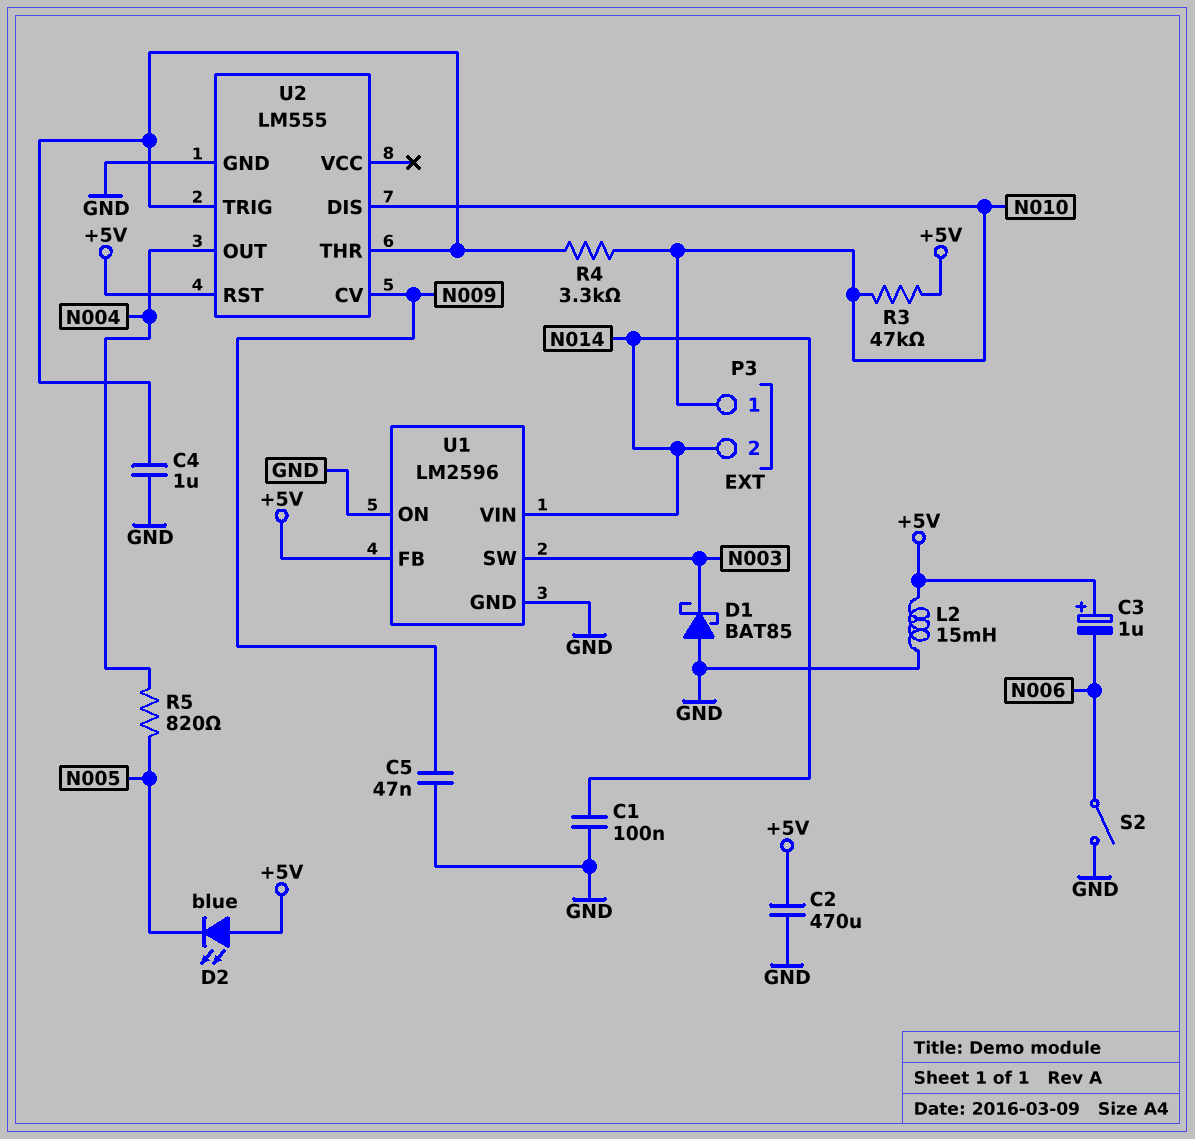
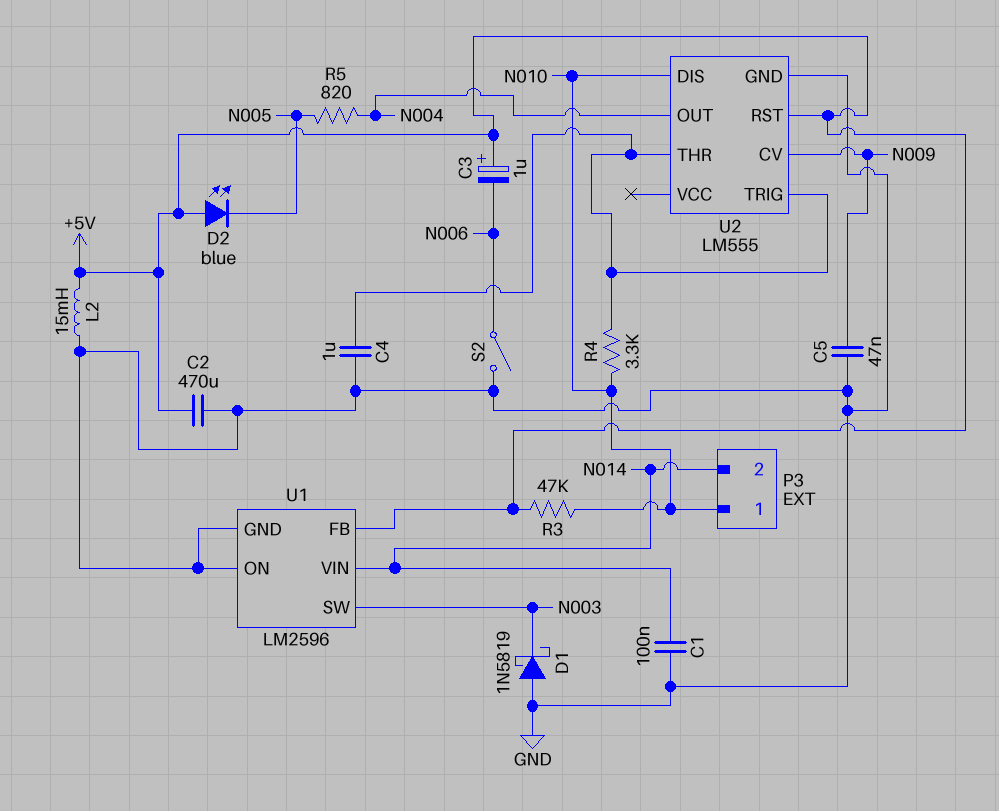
D1: schottky BAT85 (A GND, K N003) -> schottky 1N5819 (A GND, K N003)

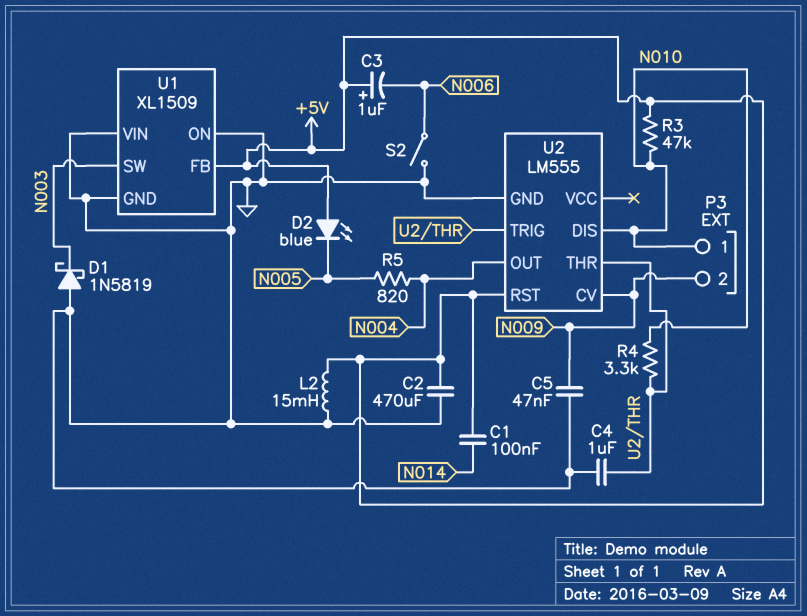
C1: 100nF (GND, N014) -> 100nF (+5V, N014)
P3 pin 2: N014 -> N009
U1: LM2596 -> XL1509
U1 pin VIN: N014 -> GND

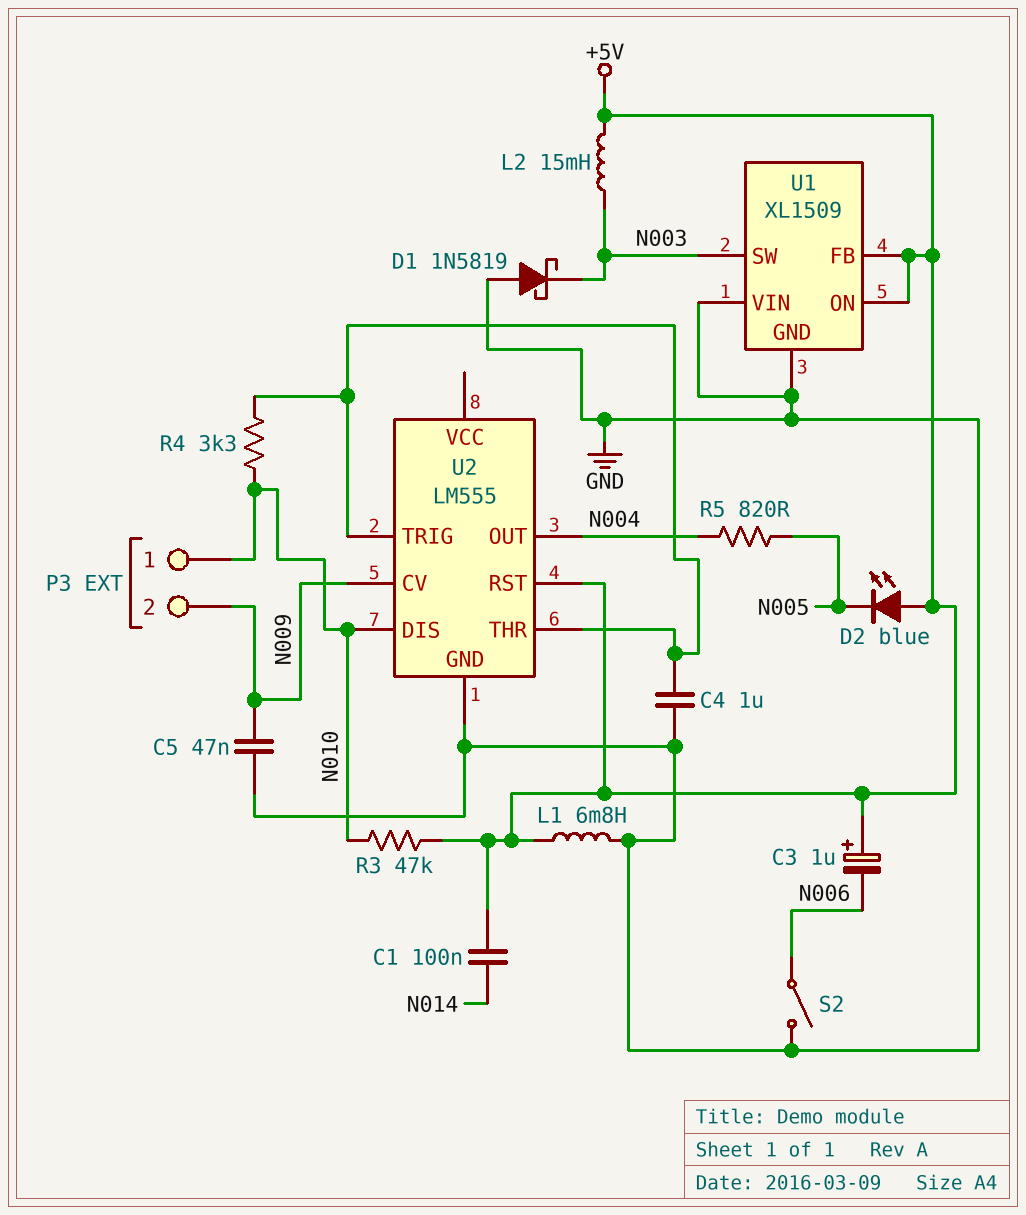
C2: 470uF (+5V, GND) -> none
L1: none -> 6.8mH (+5V, GND)
L2: 15mH (+5V, GND) -> 15mH (+5V, N003)
U1 pin ON: GND -> +5V

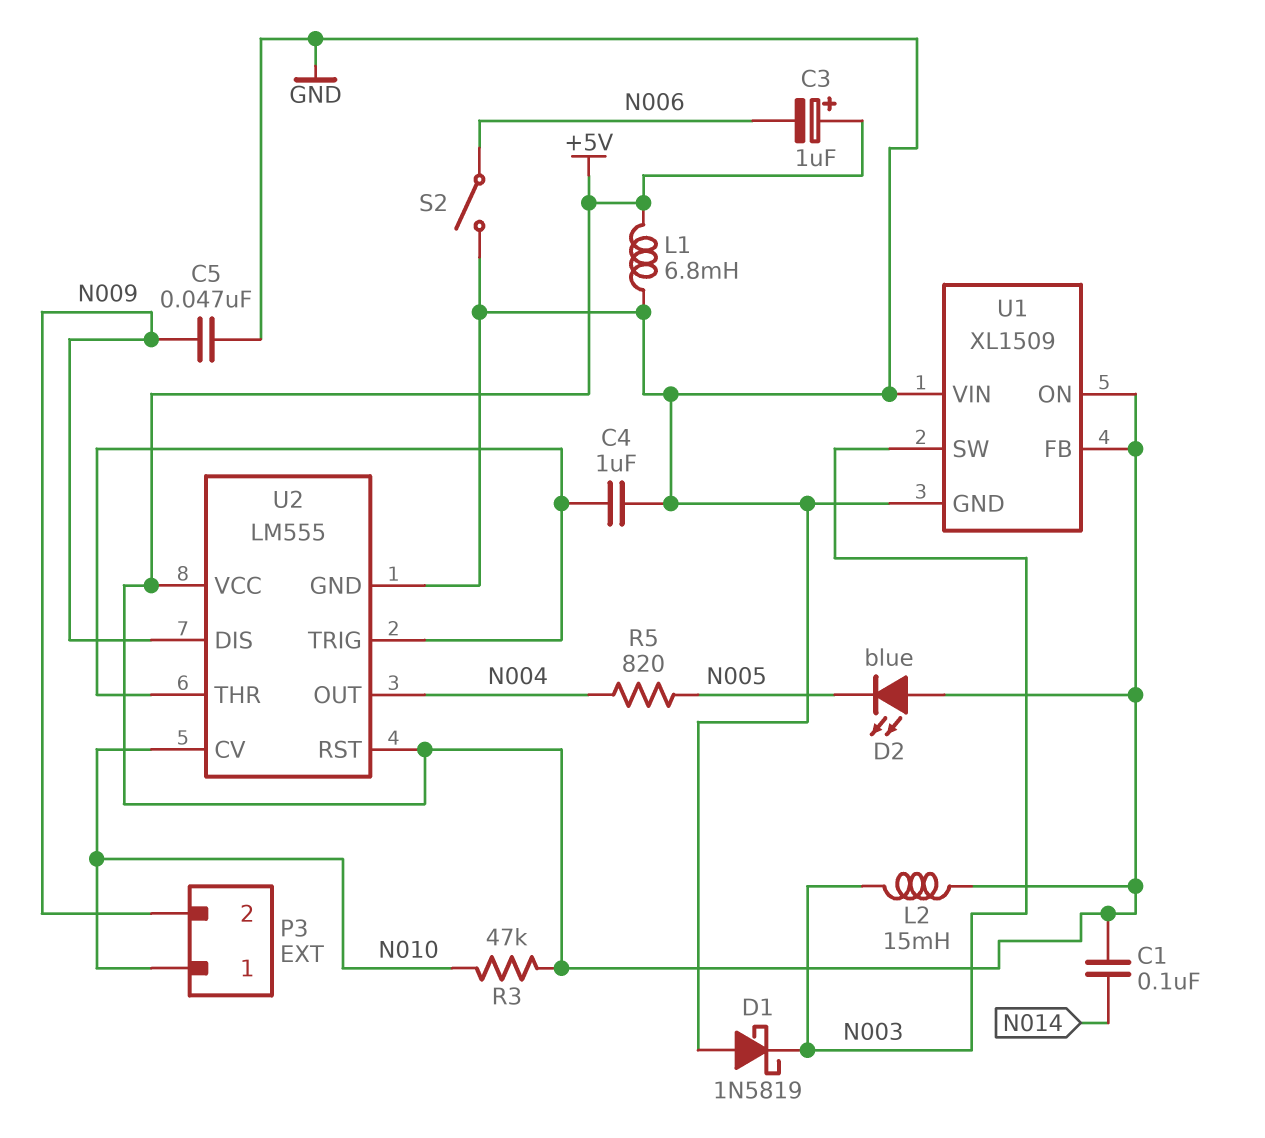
R4: 3.3k (N010, U2/THR) -> none
U2 pin CV: N009 -> N010
U2 pin DIS: N010 -> N009
U2 pin VCC: none -> +5V

